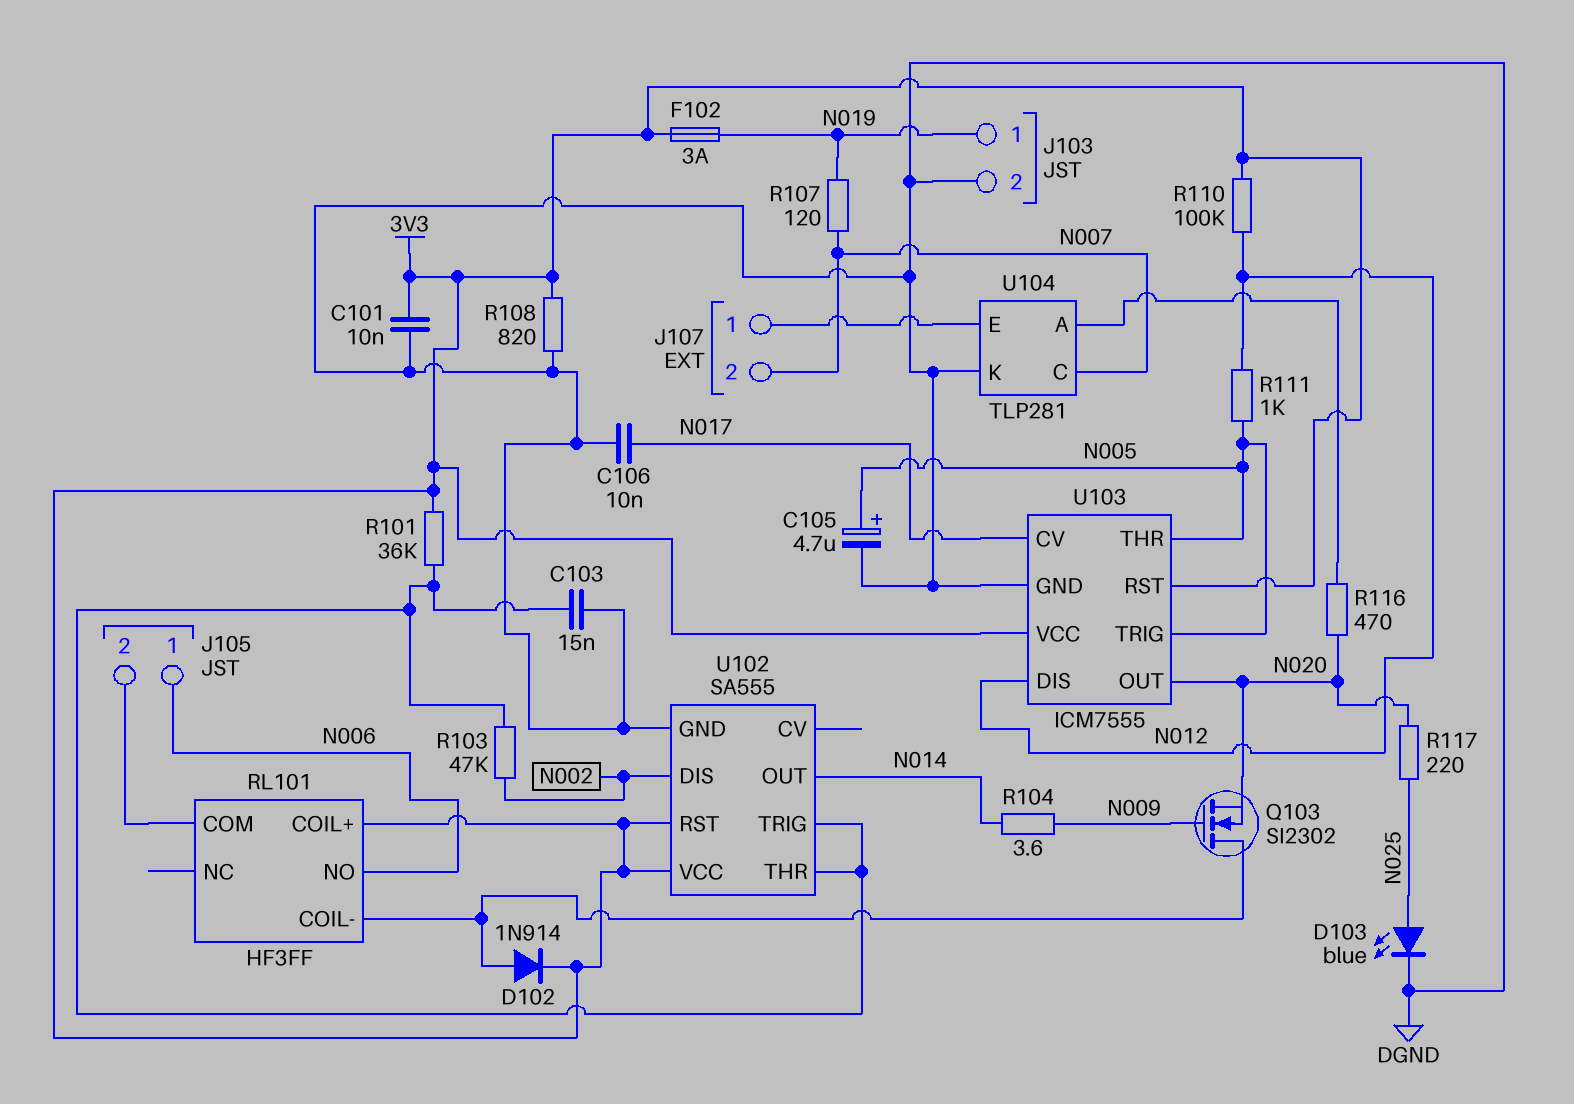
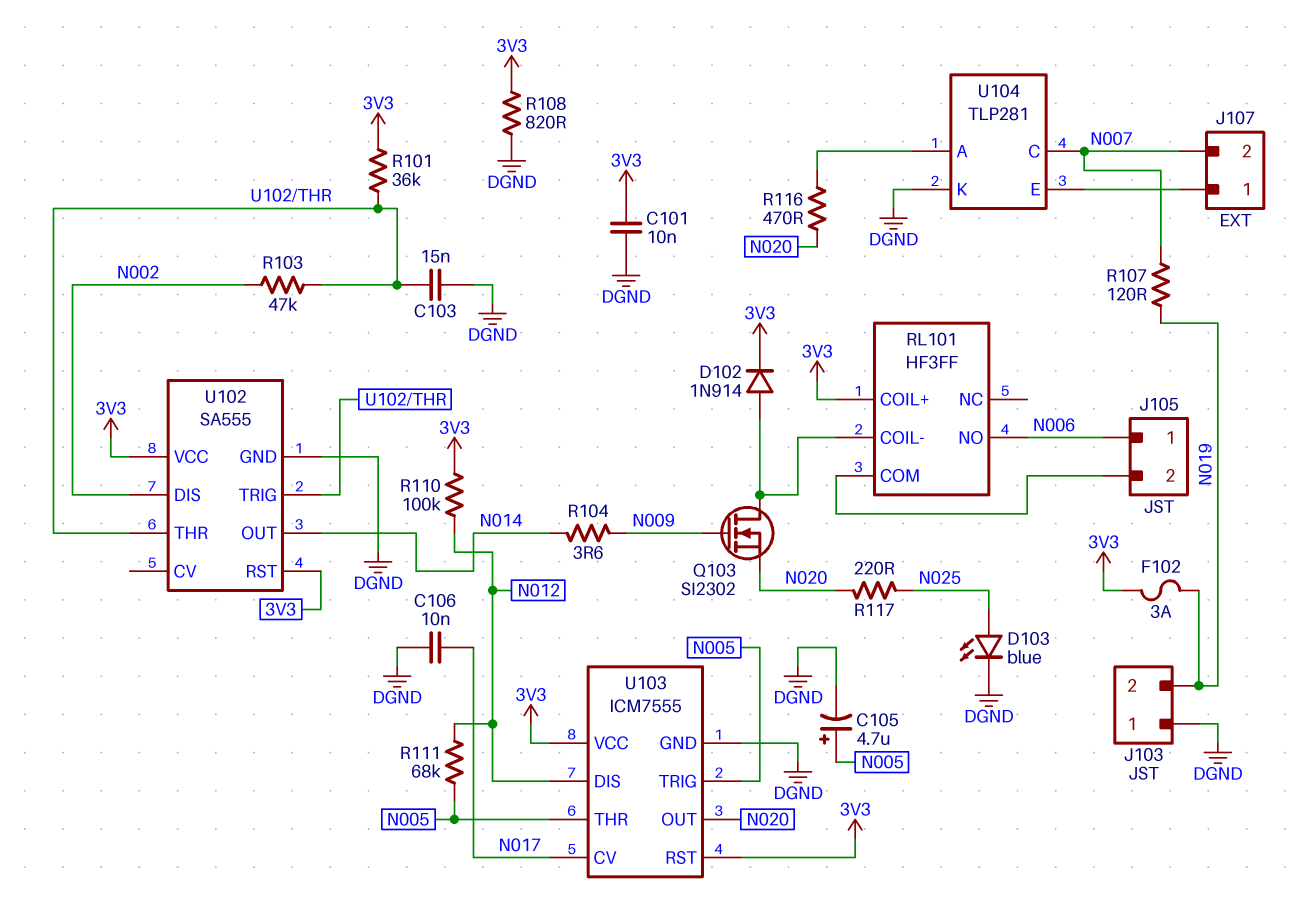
J103 pin 1: N019 -> DGND
J103 pin 2: DGND -> N019
R111: 1k (N005, N012) -> 68k (N005, N012)

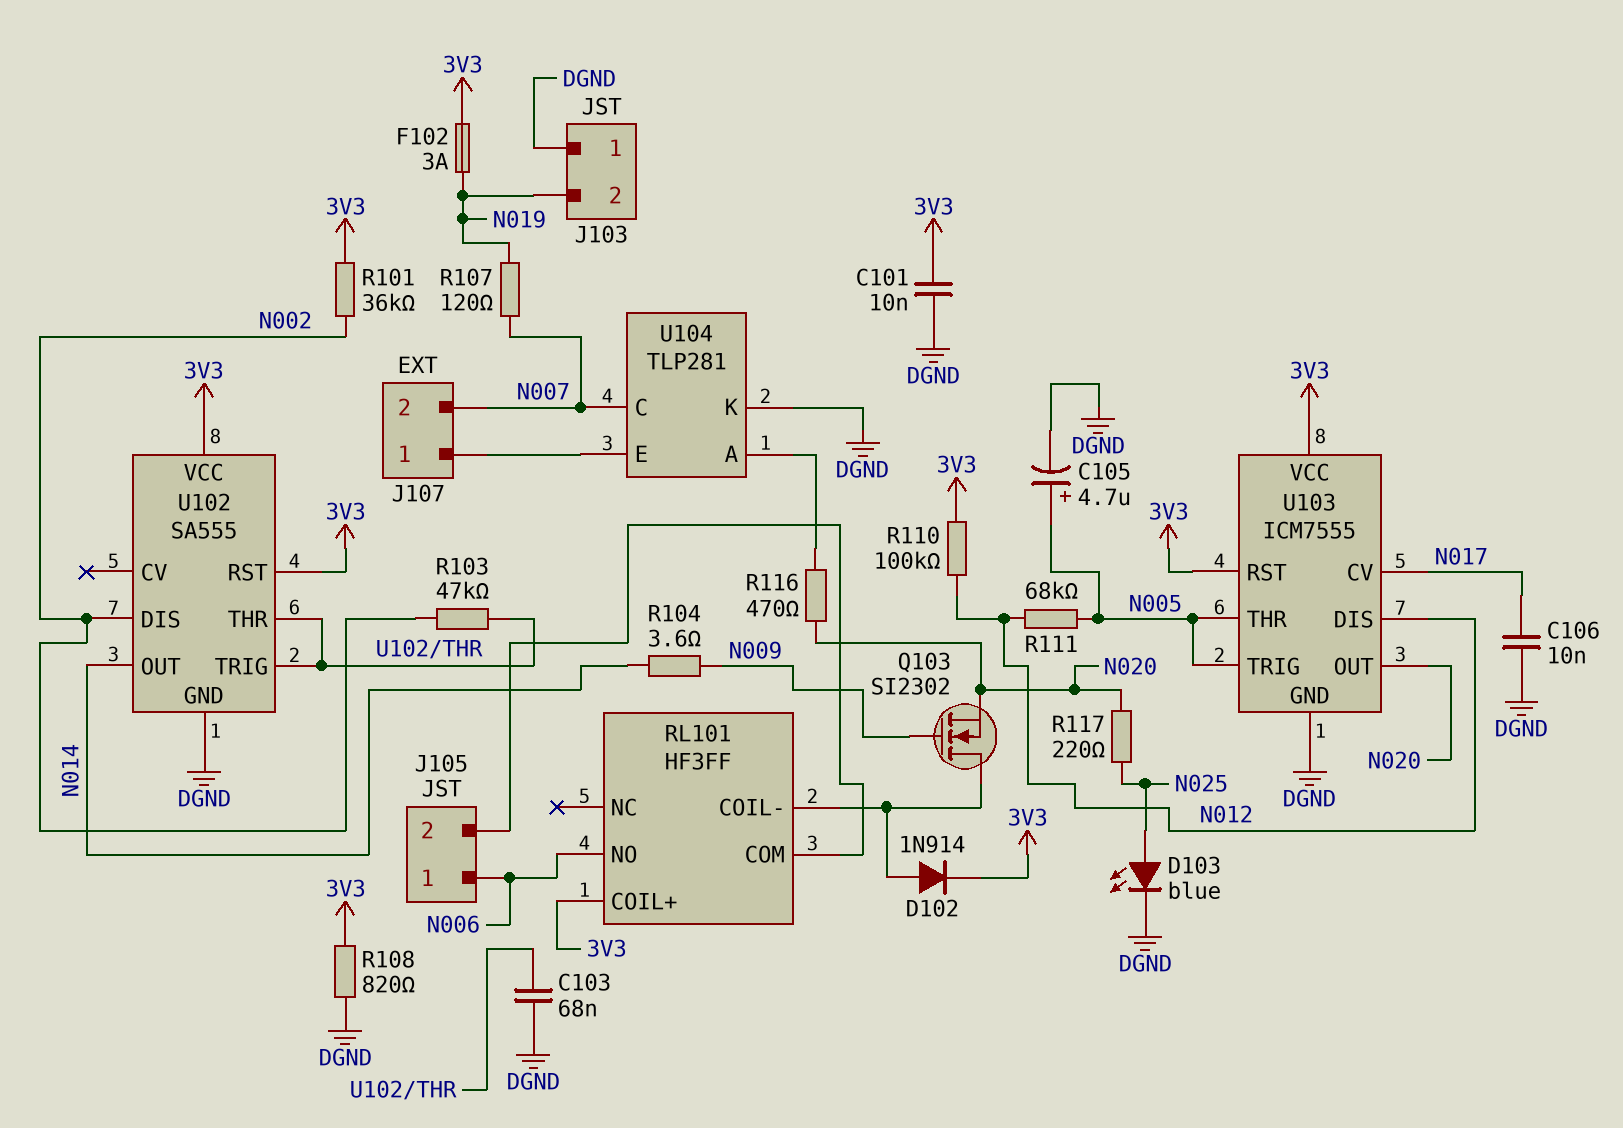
C103: 15nF (DGND, U102/THR) -> 68nF (DGND, U102/THR)
R101: 36k (3V3, U102/THR) -> 36k (3V3, N002)

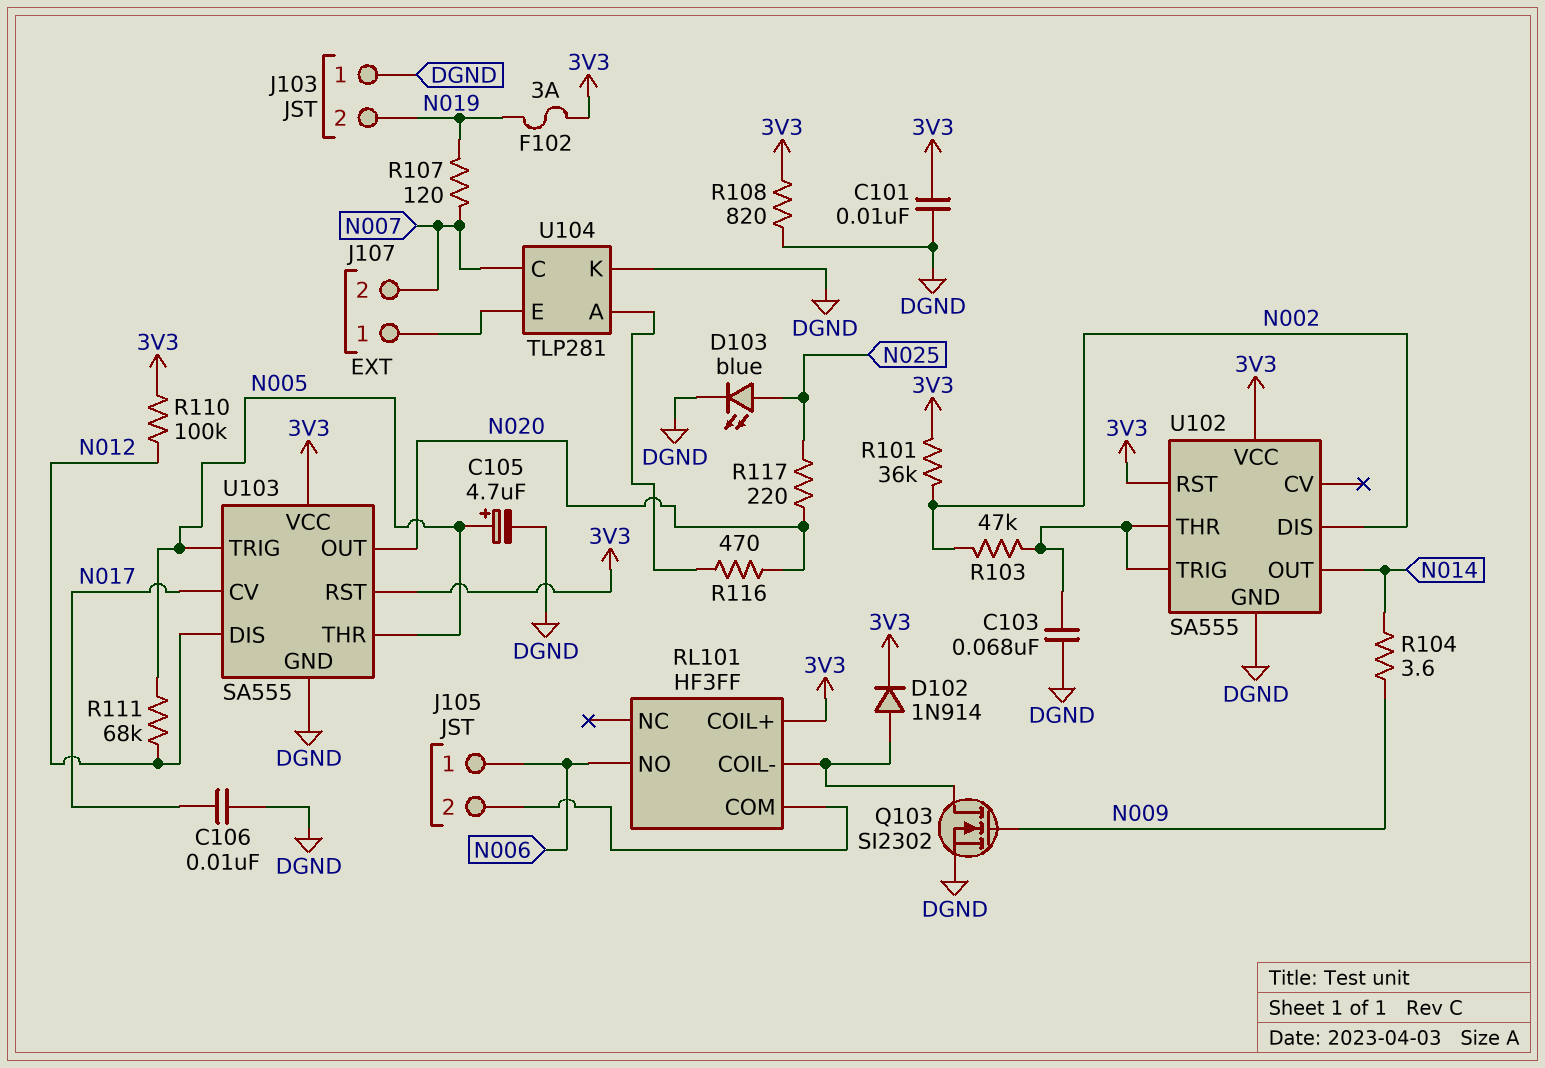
Q103: NMOS SI2302 (G N009, D RL101/COIL-, S N020) -> NMOS SI2302 (G N009, D RL101/COIL-, S DGND)
U103: ICM7555 -> SA555

